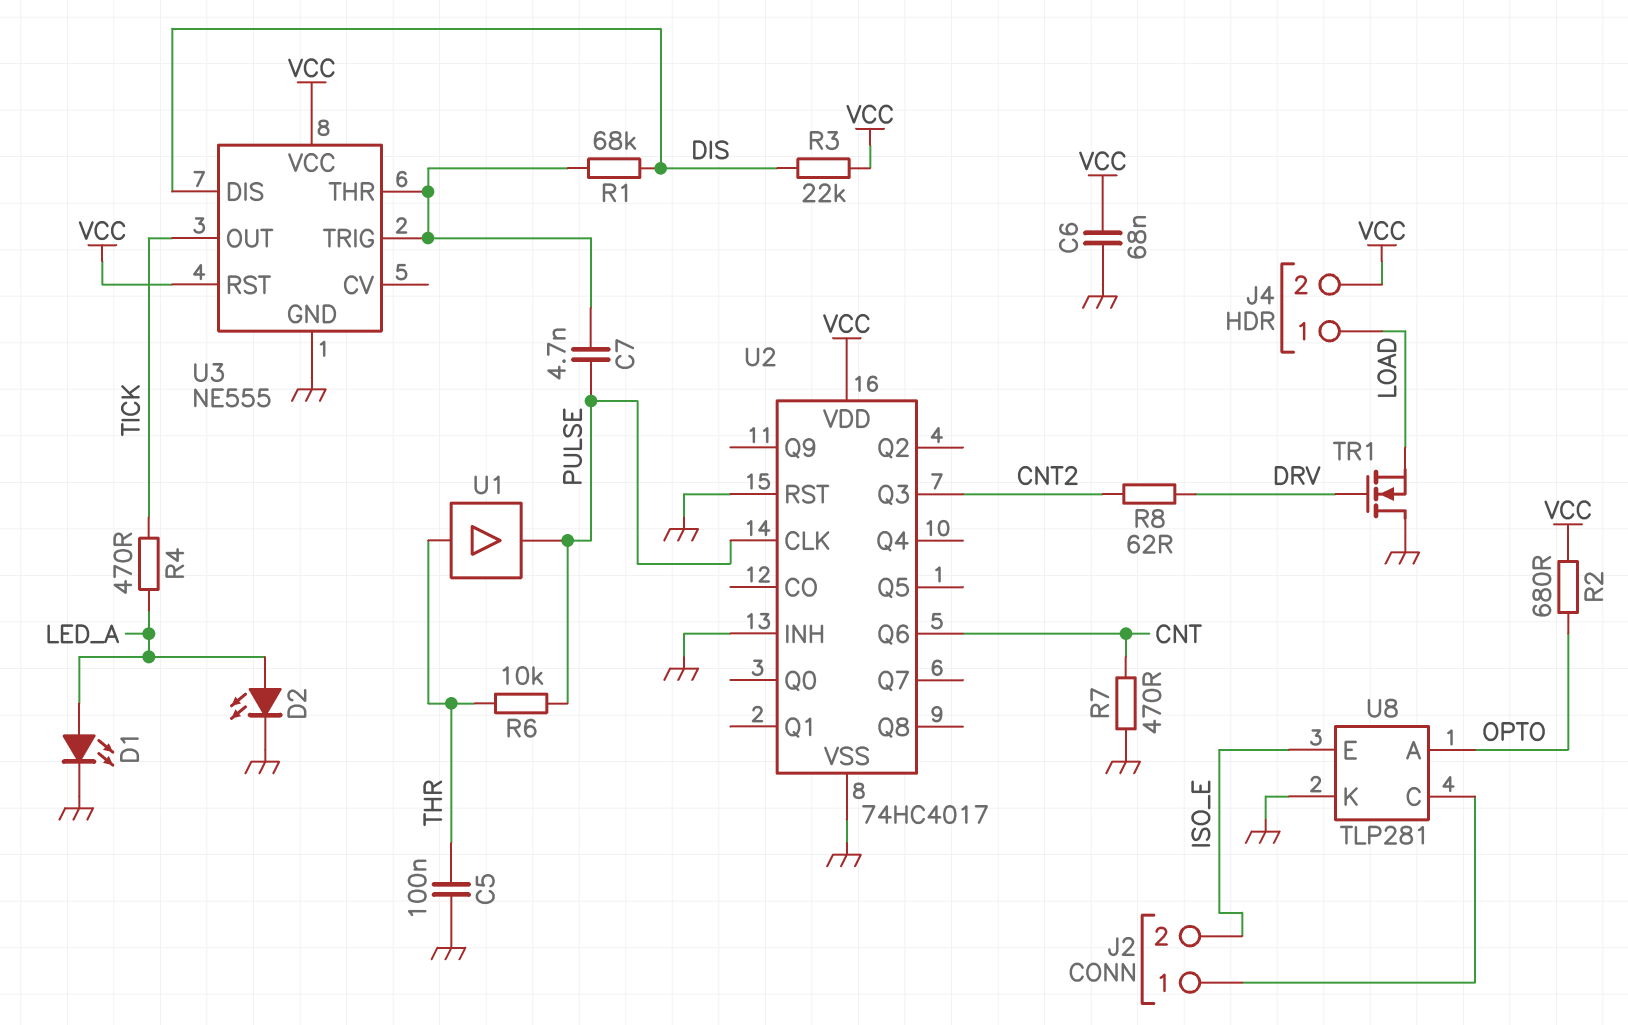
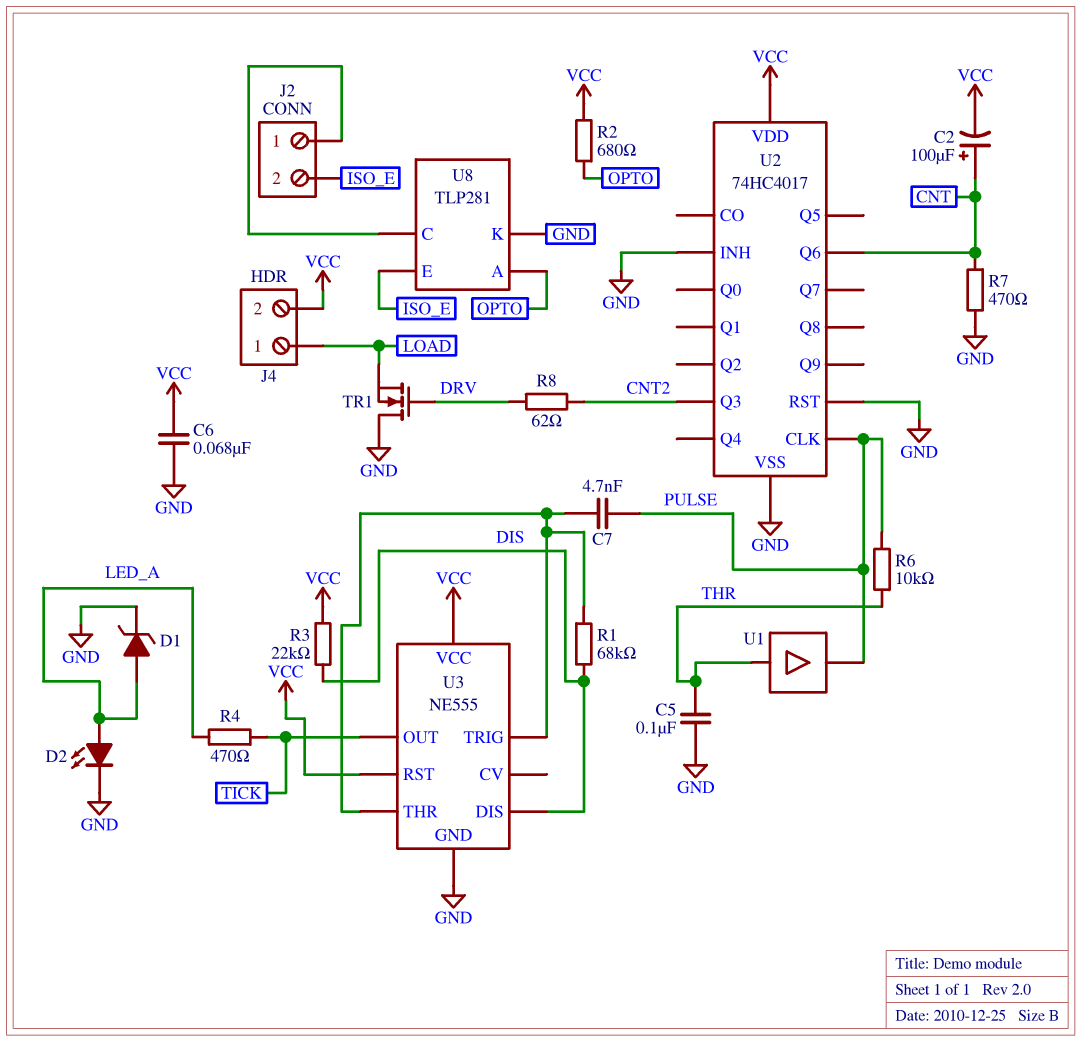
C2: none -> 100uF (plus CNT, minus VCC)
D1: LED (A LED_A, K GND) -> zener (A LED_A, K GND)

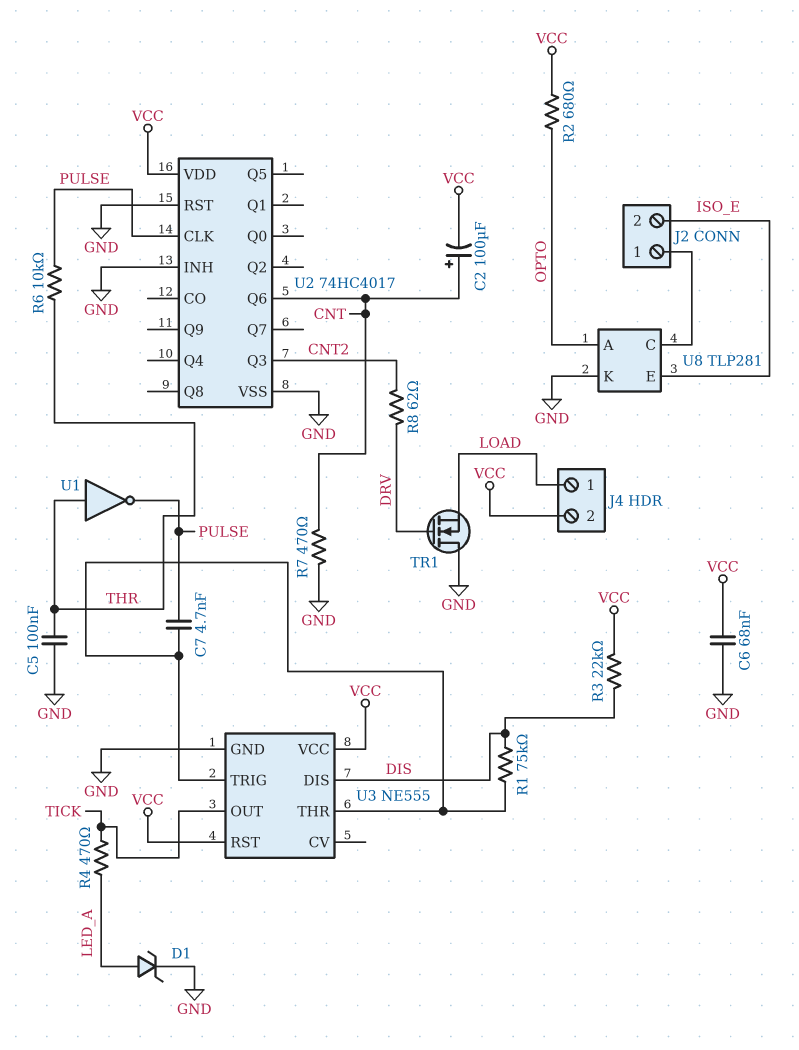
D2: LED (A LED_A, K GND) -> none
R1: 68k (DIS, U3/THR) -> 75k (DIS, U3/THR)
U1: buffer (in THR, out PULSE) -> NOT (in THR, out PULSE)

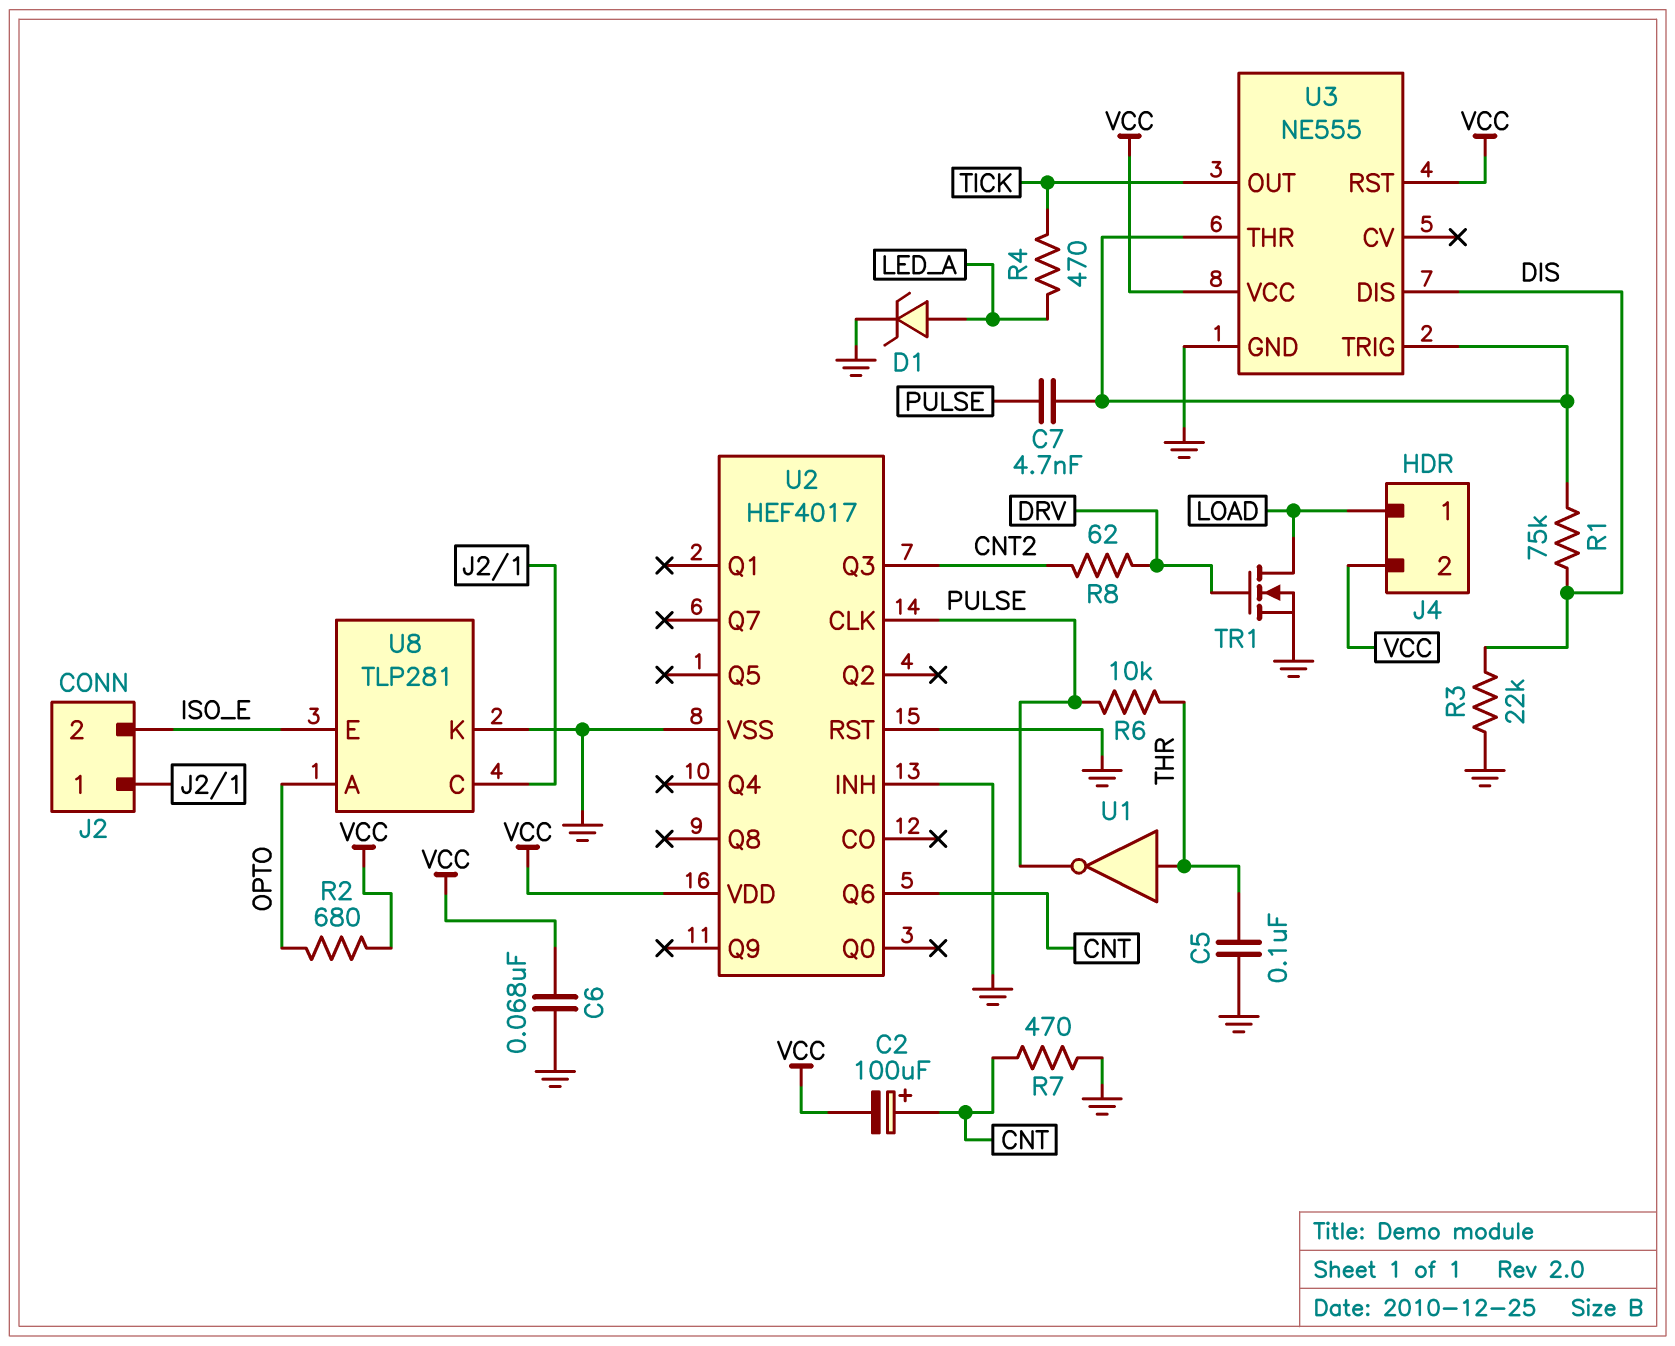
R3: 22k (DIS, VCC) -> 22k (DIS, GND)
TR1: NMOS (G DRV, D GND, S LOAD) -> NMOS (G DRV, D LOAD, S GND)
U2: 74HC4017 -> HEF4017

